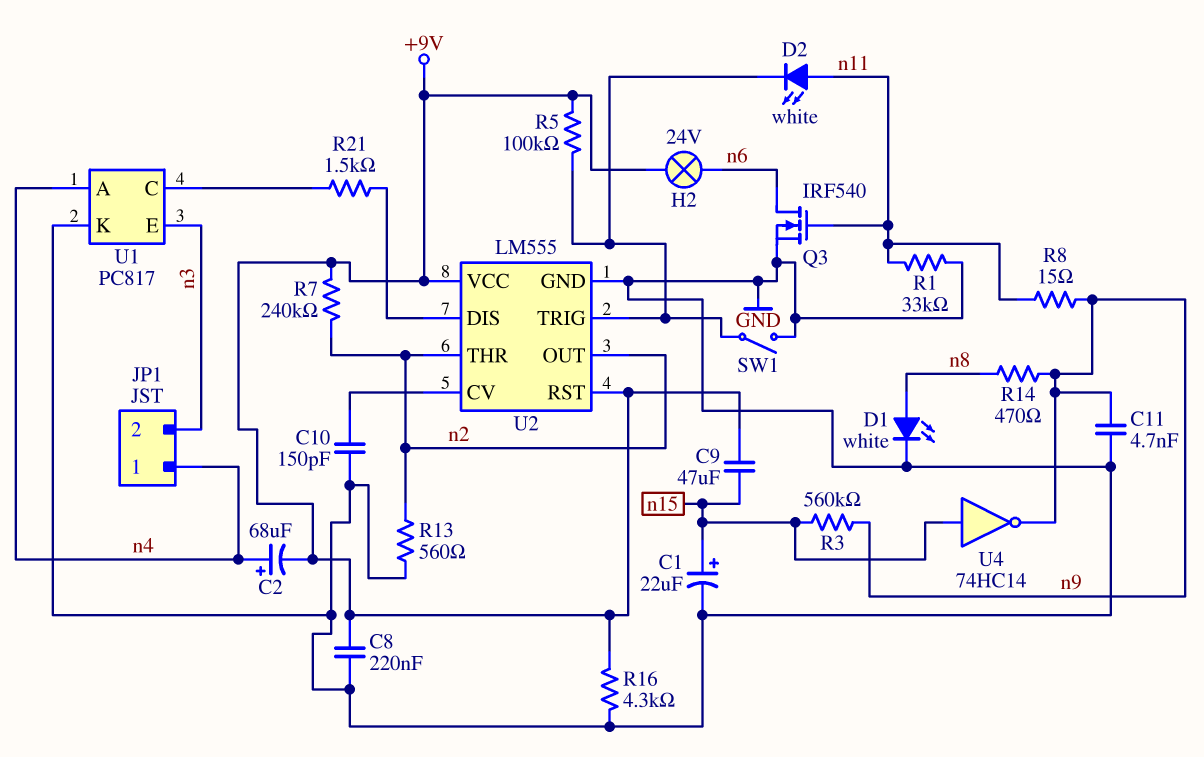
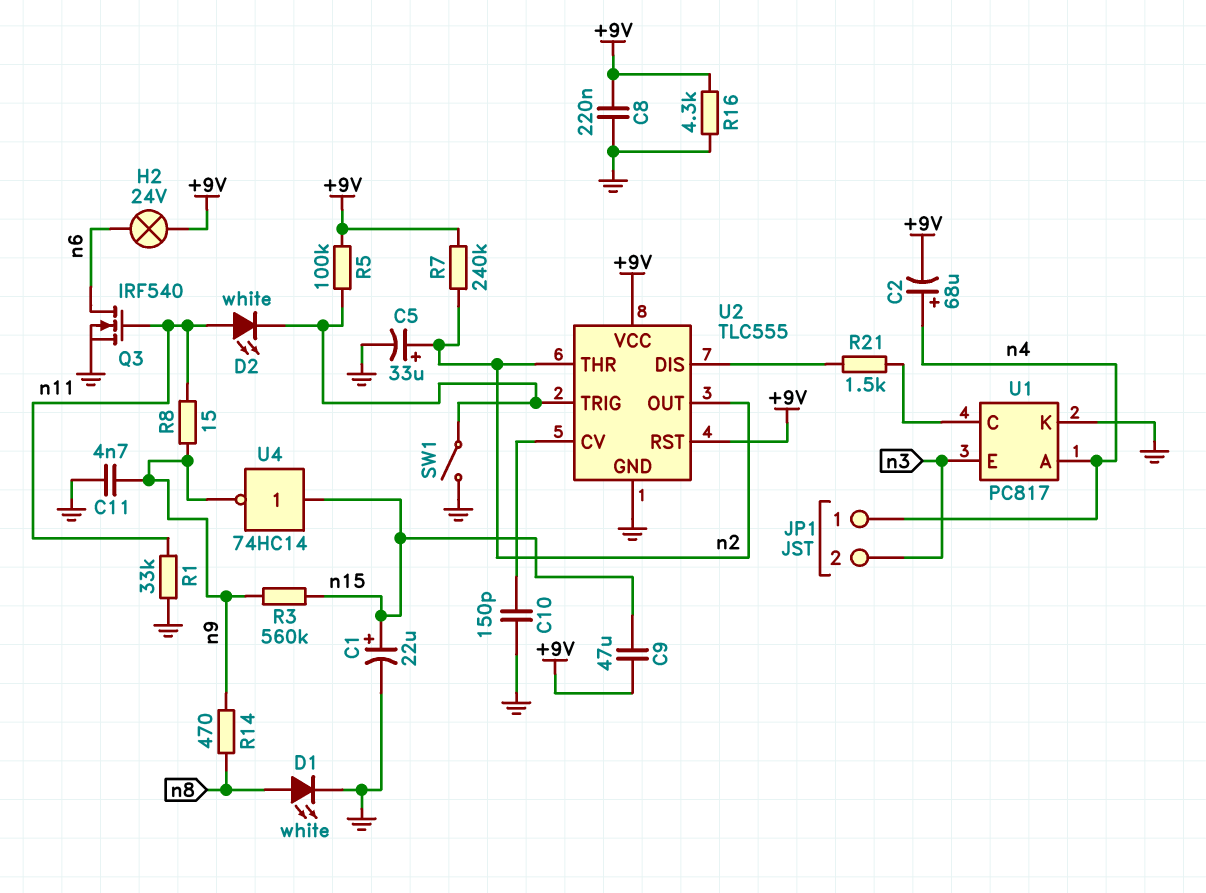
C5: none -> 33uF (plus n2, minus GND)
R13: 560 (GND, n2) -> none
U2: LM555 -> TLC555

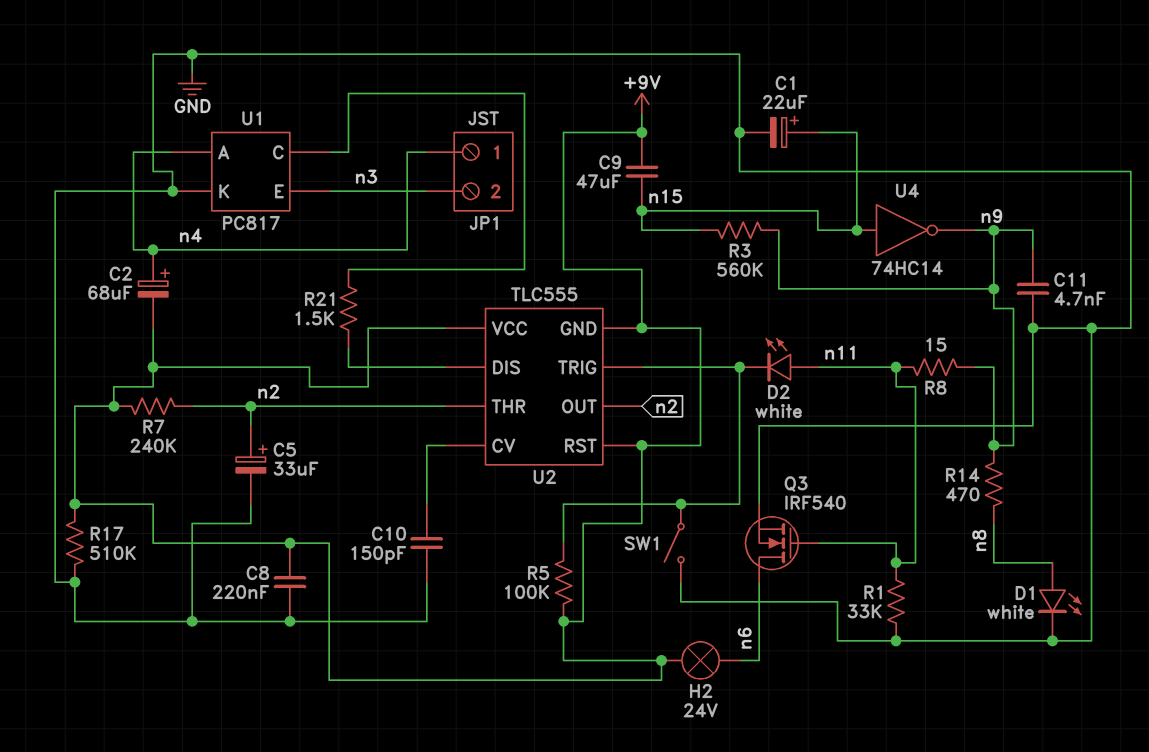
R16: 4.3k (+9V, GND) -> none
R17: none -> 510k (+9V, GND)
U2 pin GND: GND -> +9V

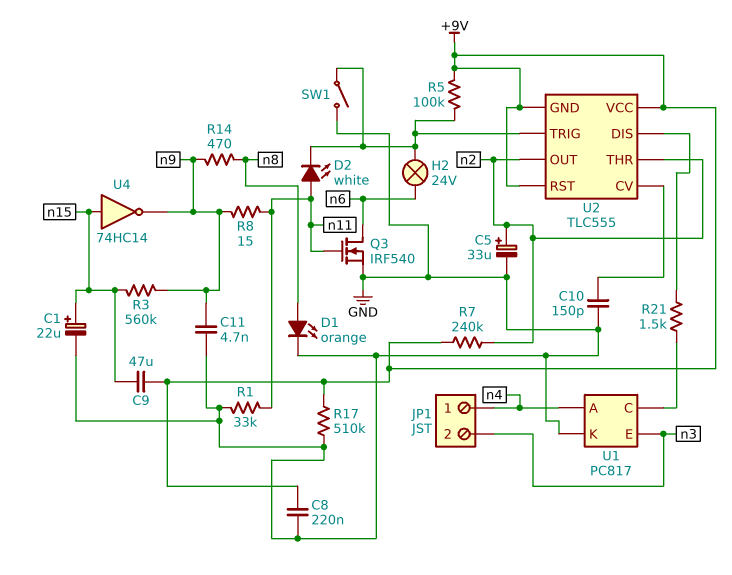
C2: 68uF (plus n4, minus +9V) -> none
D1: LED white (A n8, K GND) -> LED orange (A n8, K GND)
H2: lamp 24V (+9V, n6) -> lamp 24V (U2/TRIG, n6)

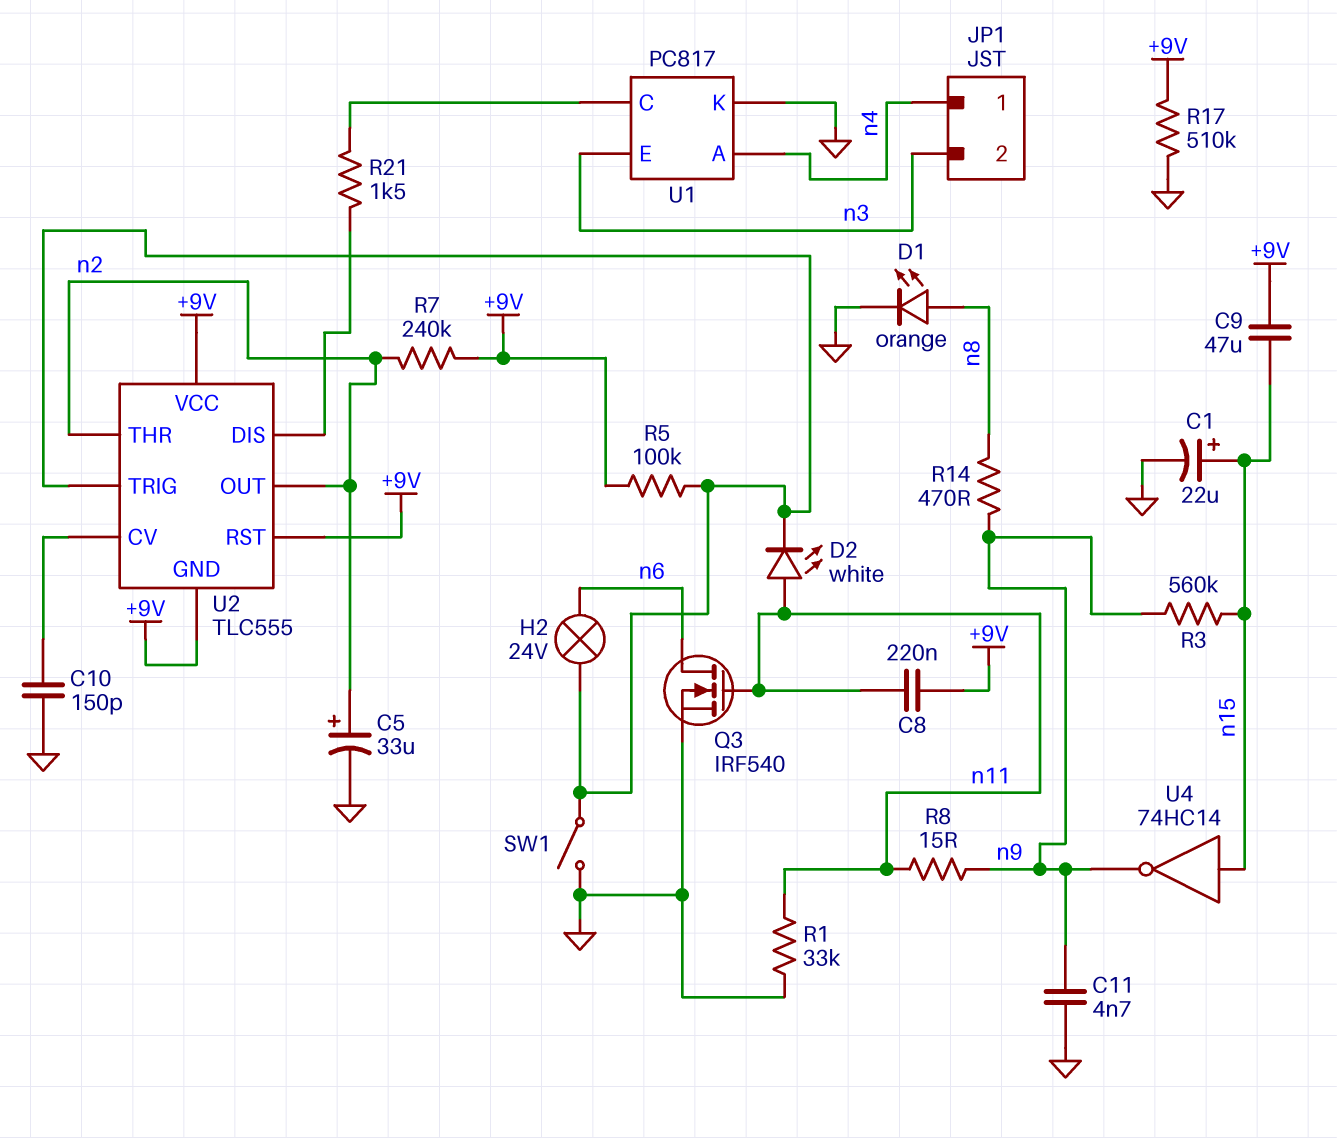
C8: 220nF (+9V, GND) -> 220nF (+9V, n11)

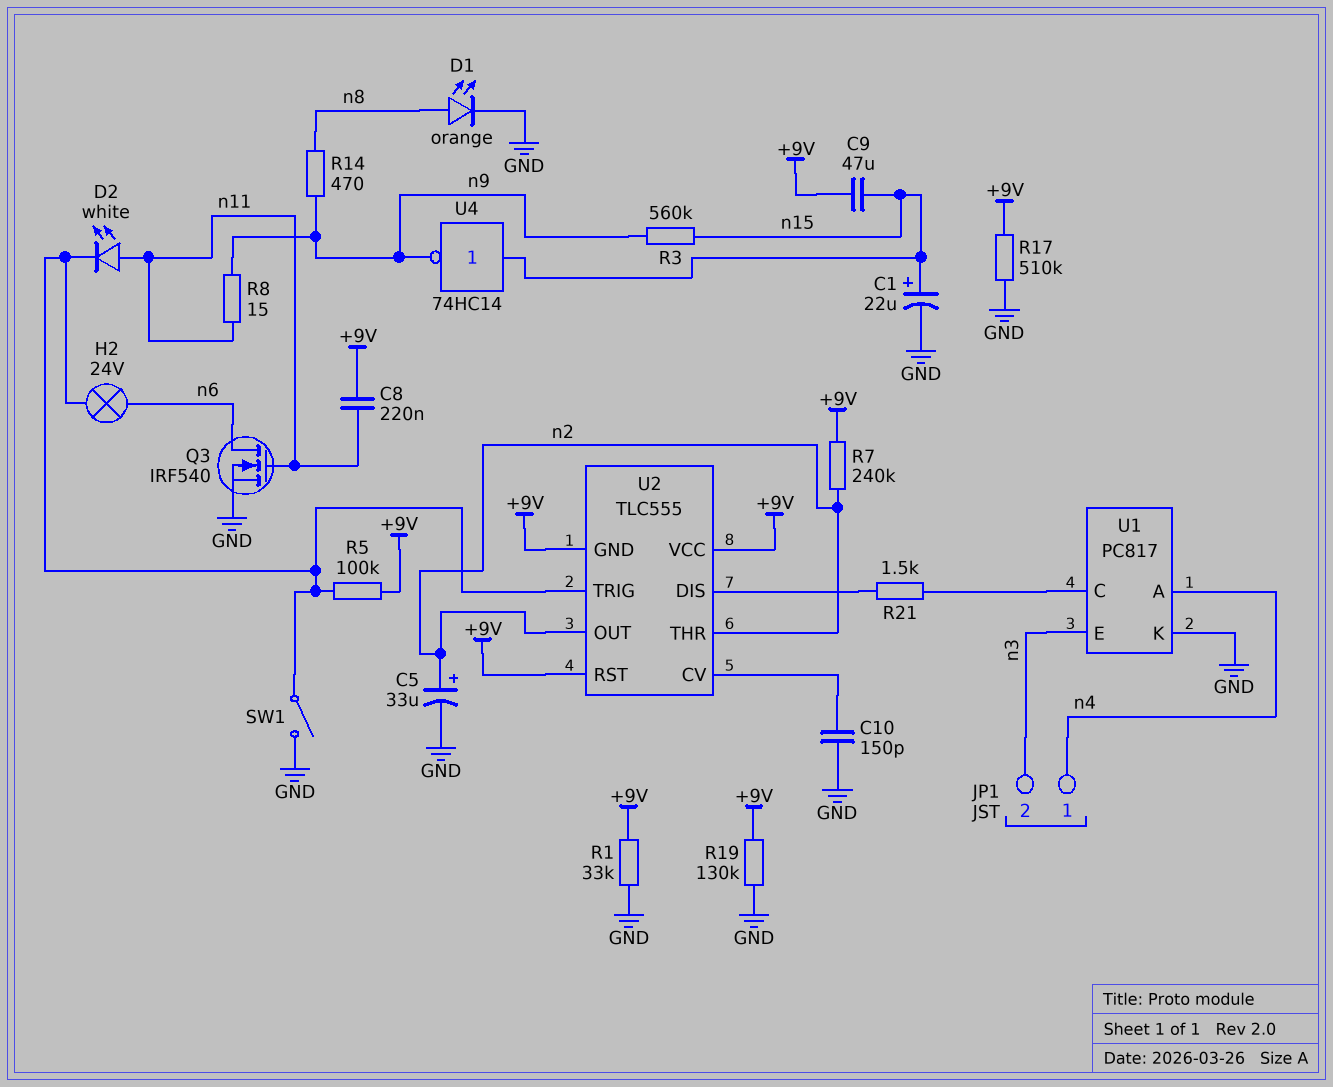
C11: 4.7nF (GND, n9) -> none
R1: 33k (GND, n11) -> 33k (+9V, GND)
R19: none -> 130k (+9V, GND)

